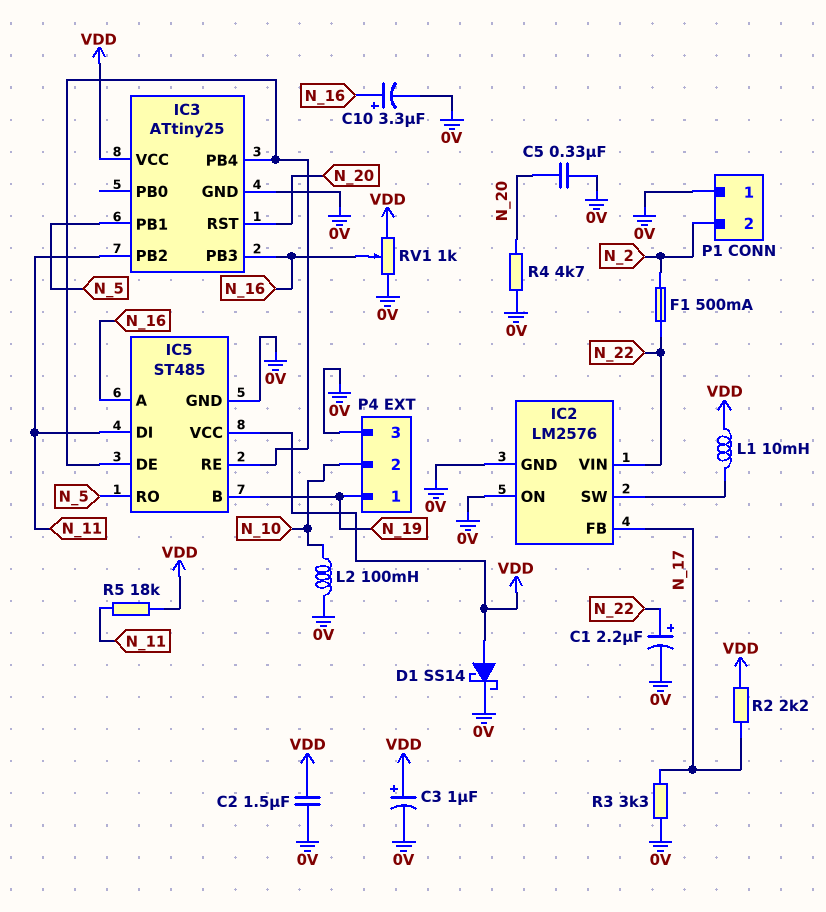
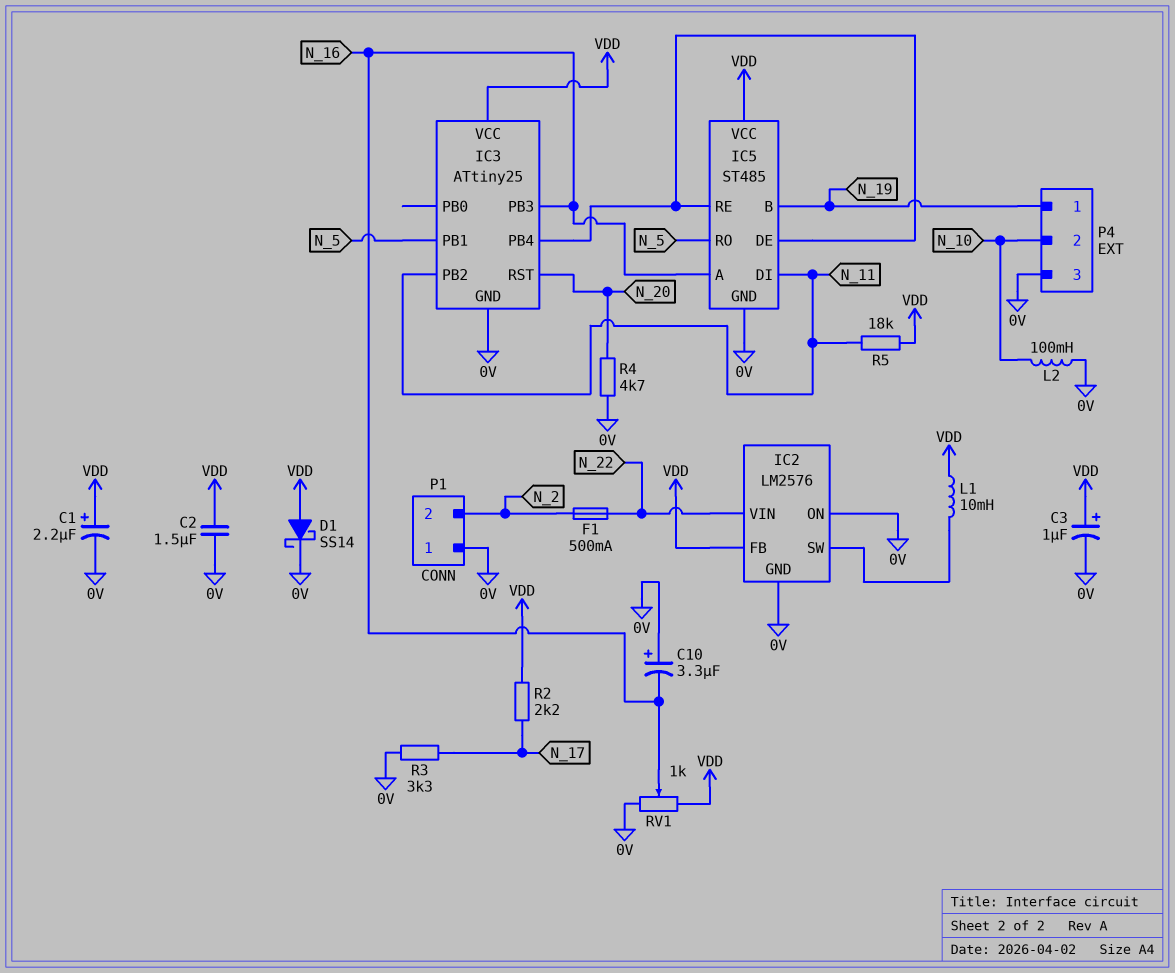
C1: 2.2uF (plus N_22, minus 0V) -> 2.2uF (plus VDD, minus 0V)
C5: 330nF (0V, N_20) -> none
C10: 3.3uF (plus N_16, minus 0V) -> 3.3uF (plus 0V, minus N_16)
IC2 pin FB: N_17 -> VDD

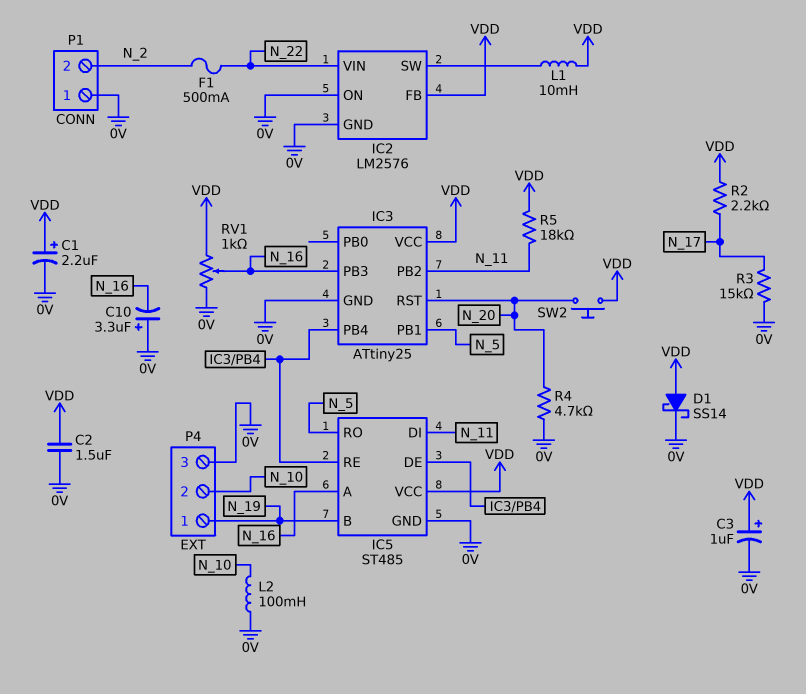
R3: 3.3k (0V, N_17) -> 15k (0V, N_17)
SW2: none -> button (N_20, VDD)

